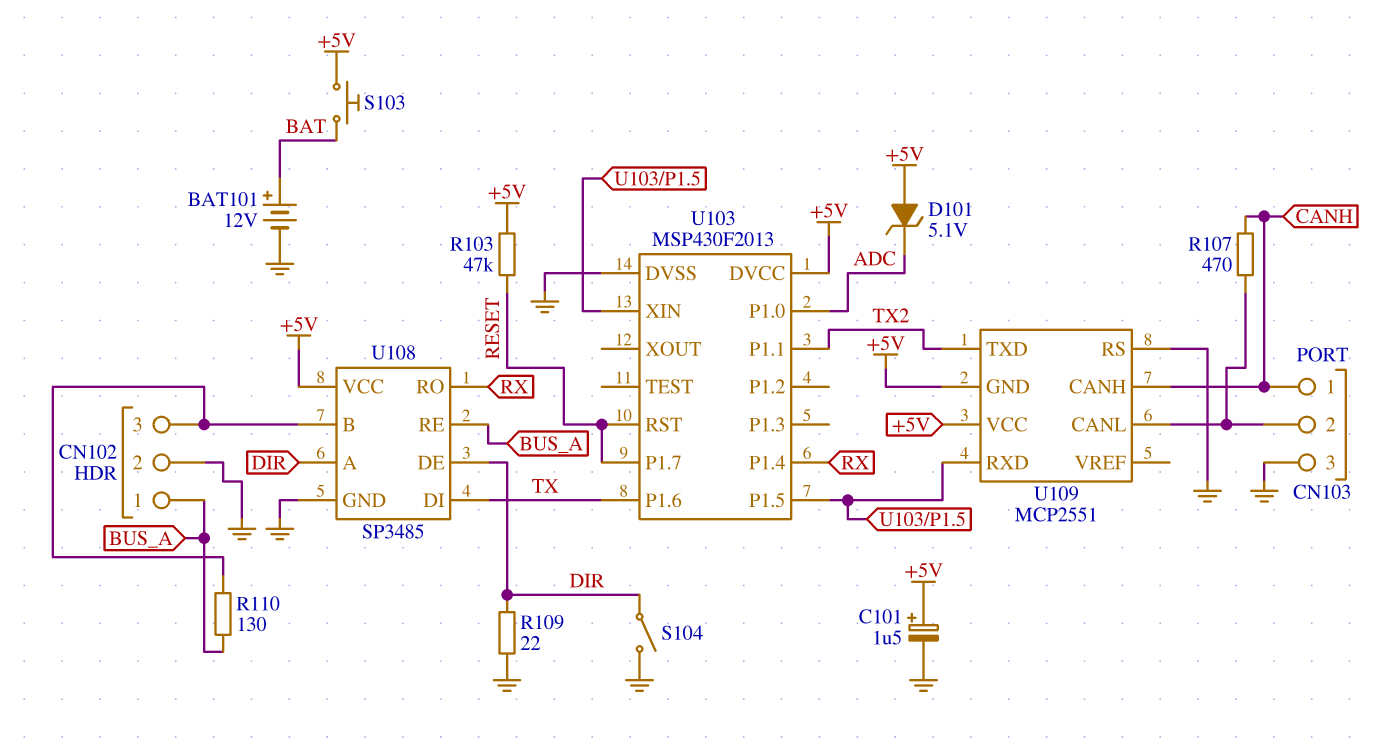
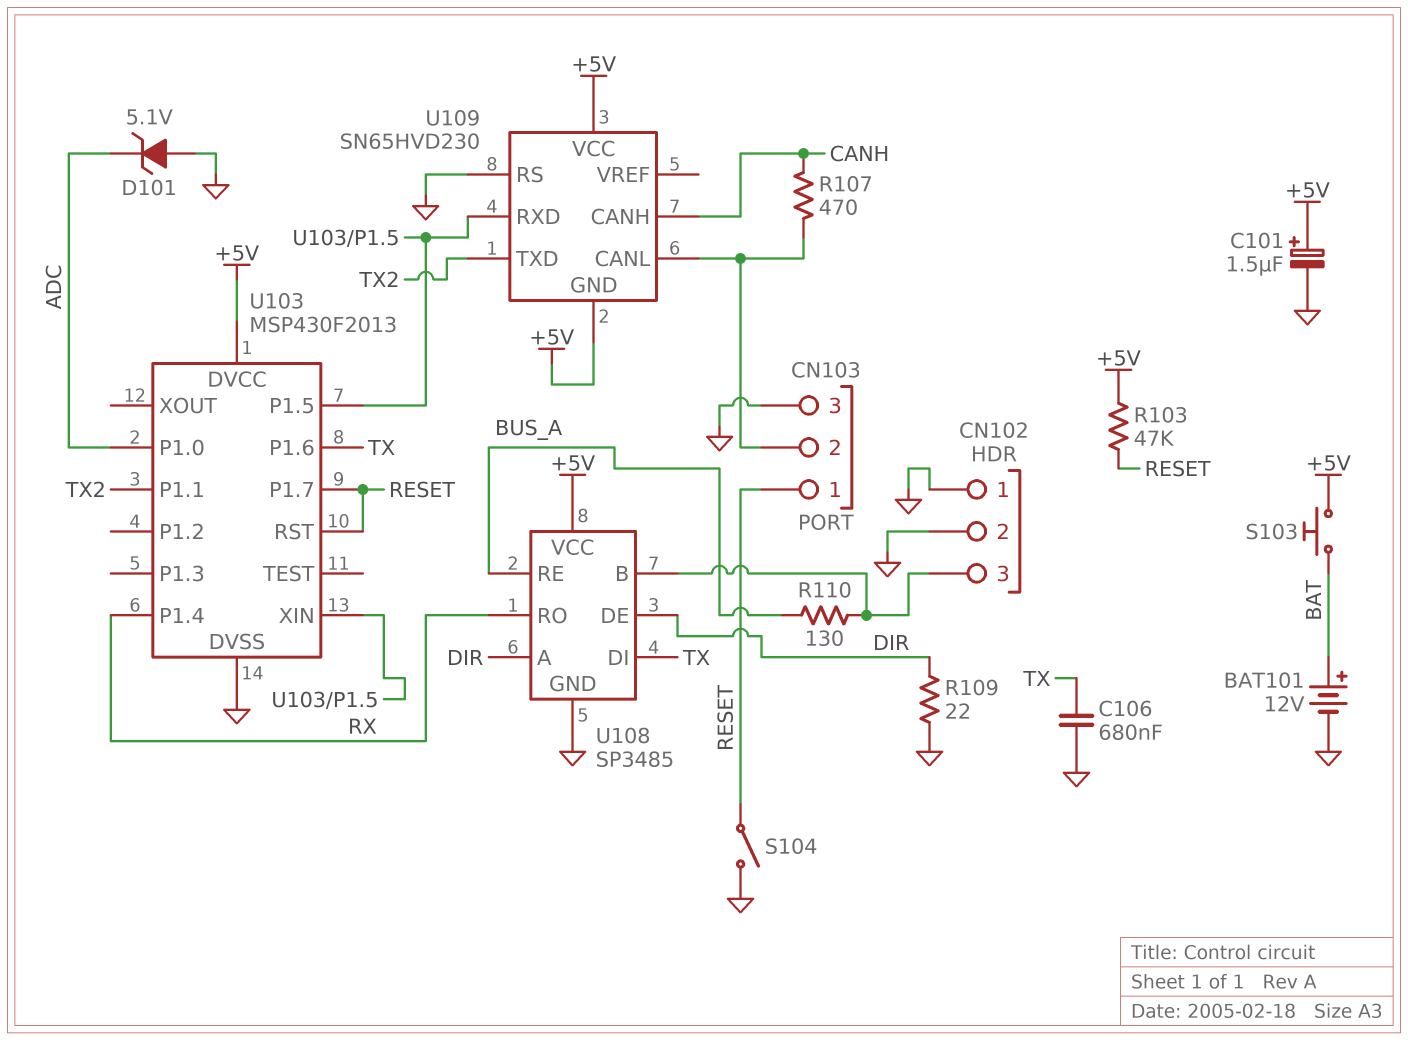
C106: none -> 680nF (GND, TX)
CN102 pin 1: BUS_A -> GND
CN103 pin 1: CANH -> RESET
D101: zener 5.1V (A +5V, K ADC) -> zener 5.1V (A GND, K ADC)
S104: switch (DIR, GND) -> switch (GND, RESET)
U109: MCP2551 -> SN65HVD230

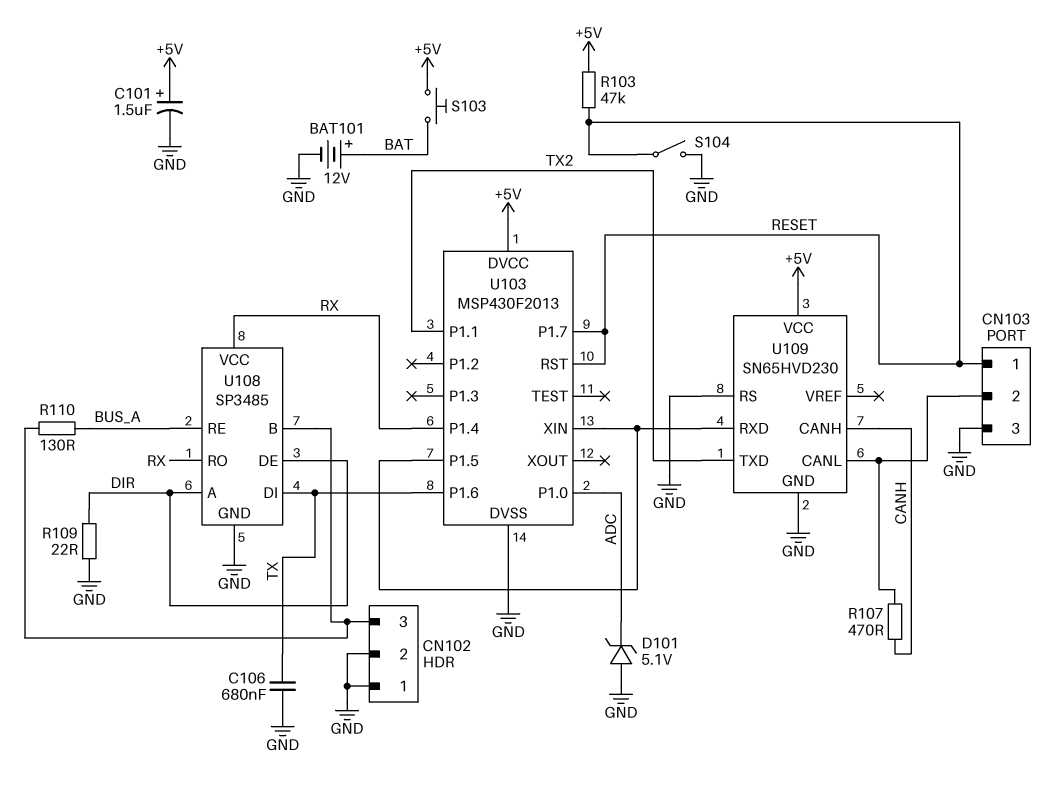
U108 pin VCC: +5V -> RX
U109 pin GND: +5V -> GND

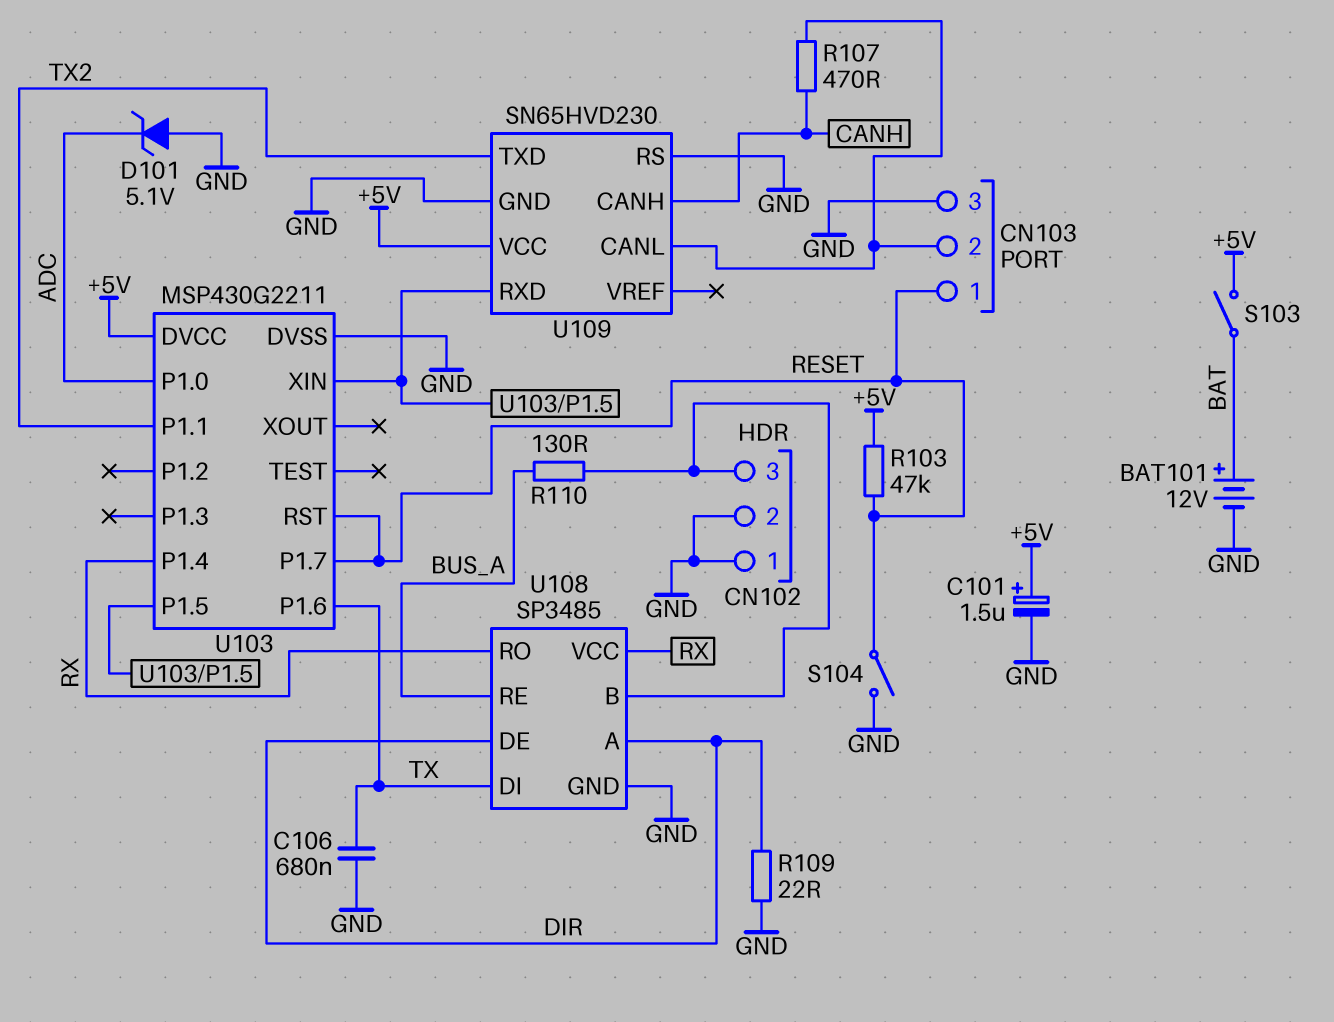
S103: button (+5V, BAT) -> switch (+5V, BAT)
U103: MSP430F2013 -> MSP430G2211

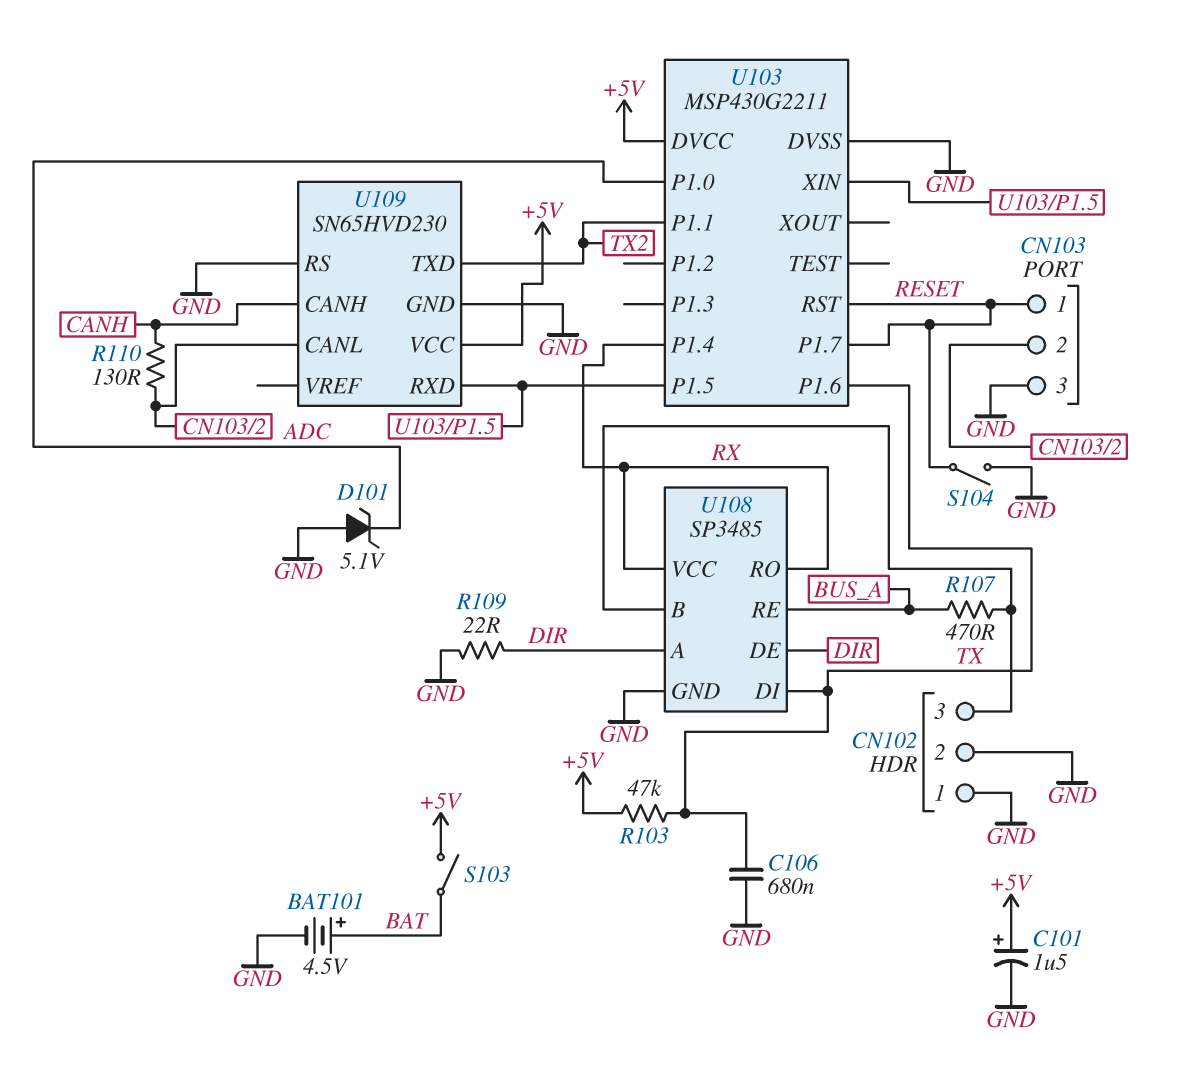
BAT101: 12V (plus BAT, minus GND) -> 4.5V (plus BAT, minus GND)
R103: 47k (+5V, RESET) -> 47k (+5V, TX)
R107: 470 (CANH, CN103/2) -> 470 (BUS_A, CN102/3)
R110: 130 (BUS_A, CN102/3) -> 130 (CANH, CN103/2)

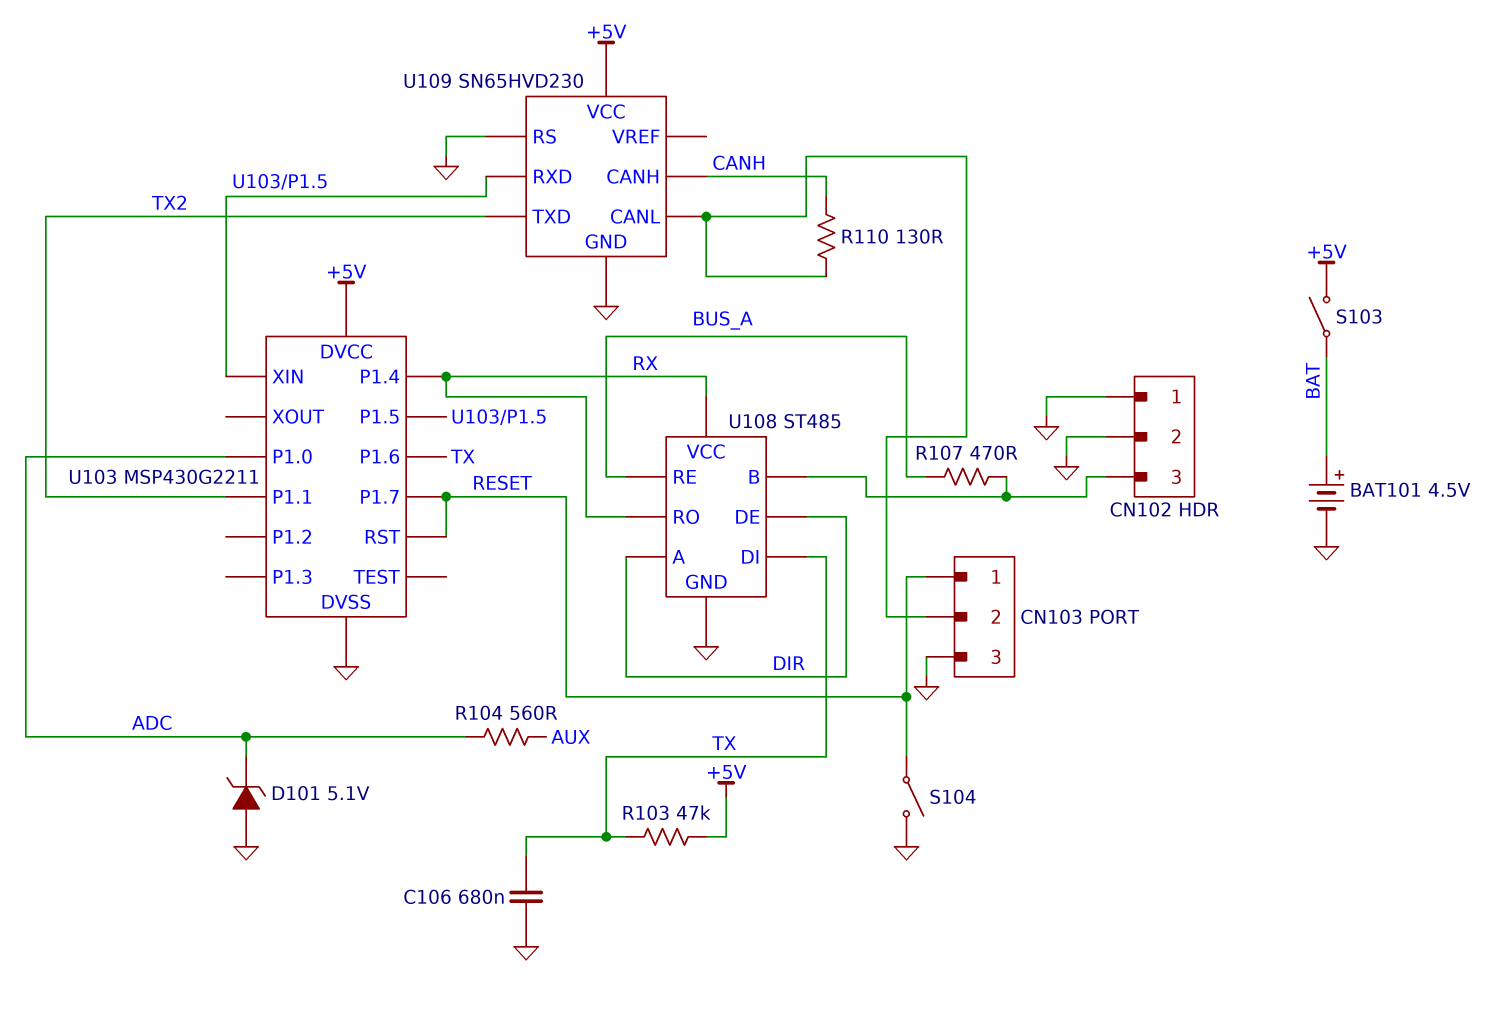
C101: 1.5uF (plus +5V, minus GND) -> none
R104: none -> 560 (ADC, AUX)
R109: 22 (DIR, GND) -> none
U108: SP3485 -> ST485

